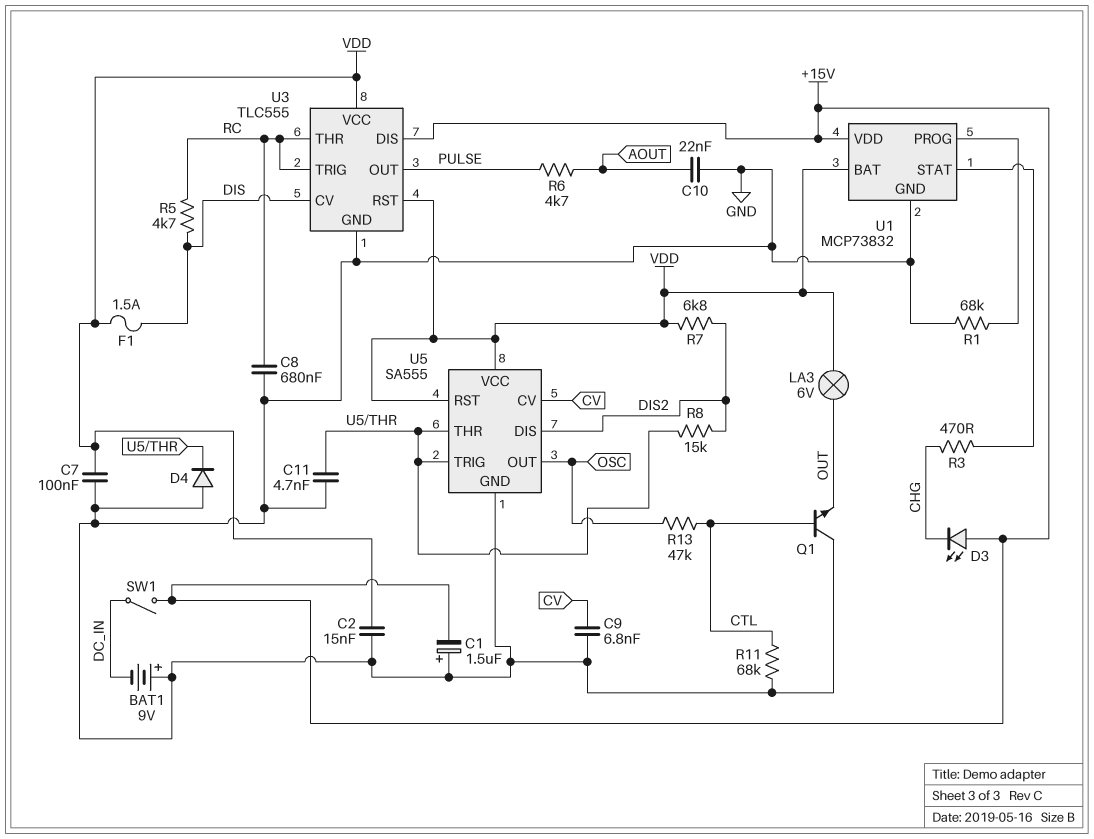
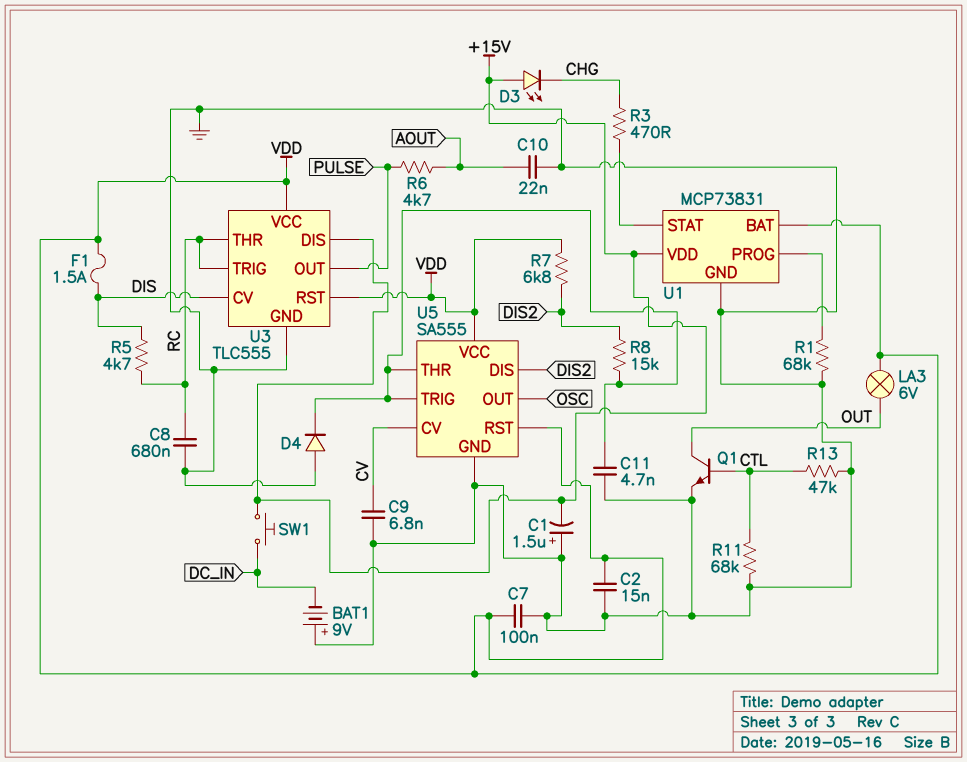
Q1: NPN (B CTL, C GND, E OUT) -> NPN (B CTL, C OUT, E GND)
R13: 47k (CTL, OSC) -> 47k (CTL, GND)
SW1: switch (+15V, DC_IN) -> button (+15V, DC_IN)
U1: MCP73832 -> MCP73831

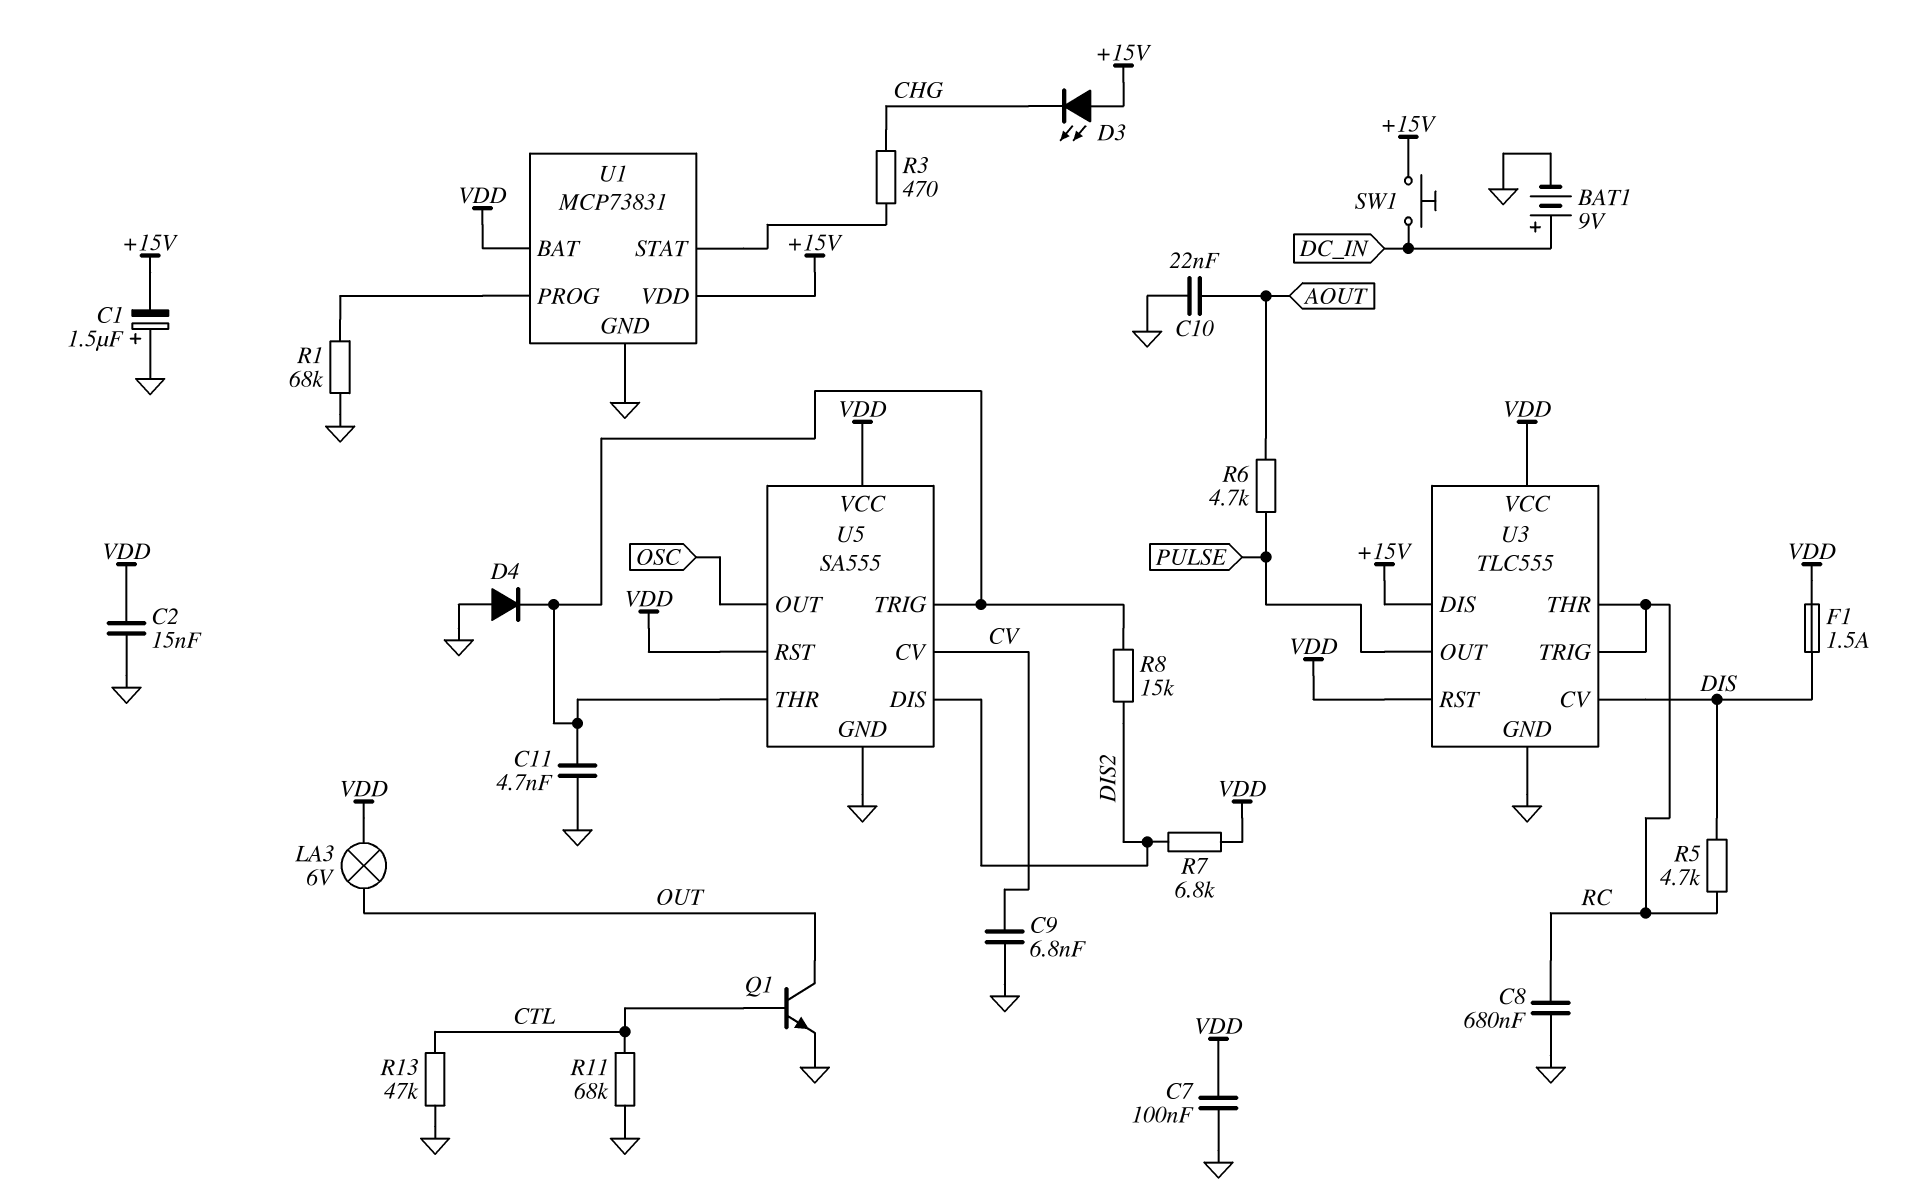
BAT1: 9V (plus GND, minus DC_IN) -> 9V (plus DC_IN, minus GND)

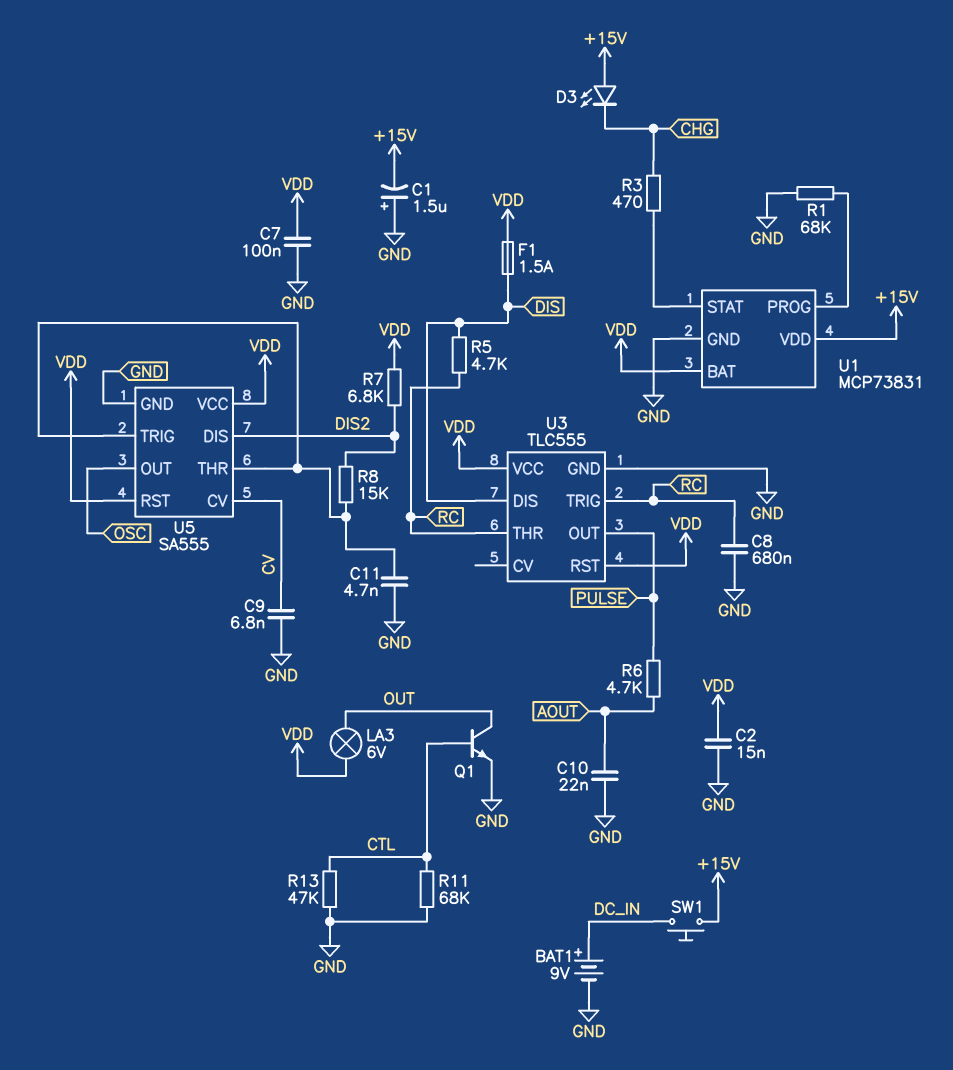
D4: diode (A GND, K U5/THR) -> none
U3 pin CV: DIS -> none
U3 pin DIS: +15V -> DIS

